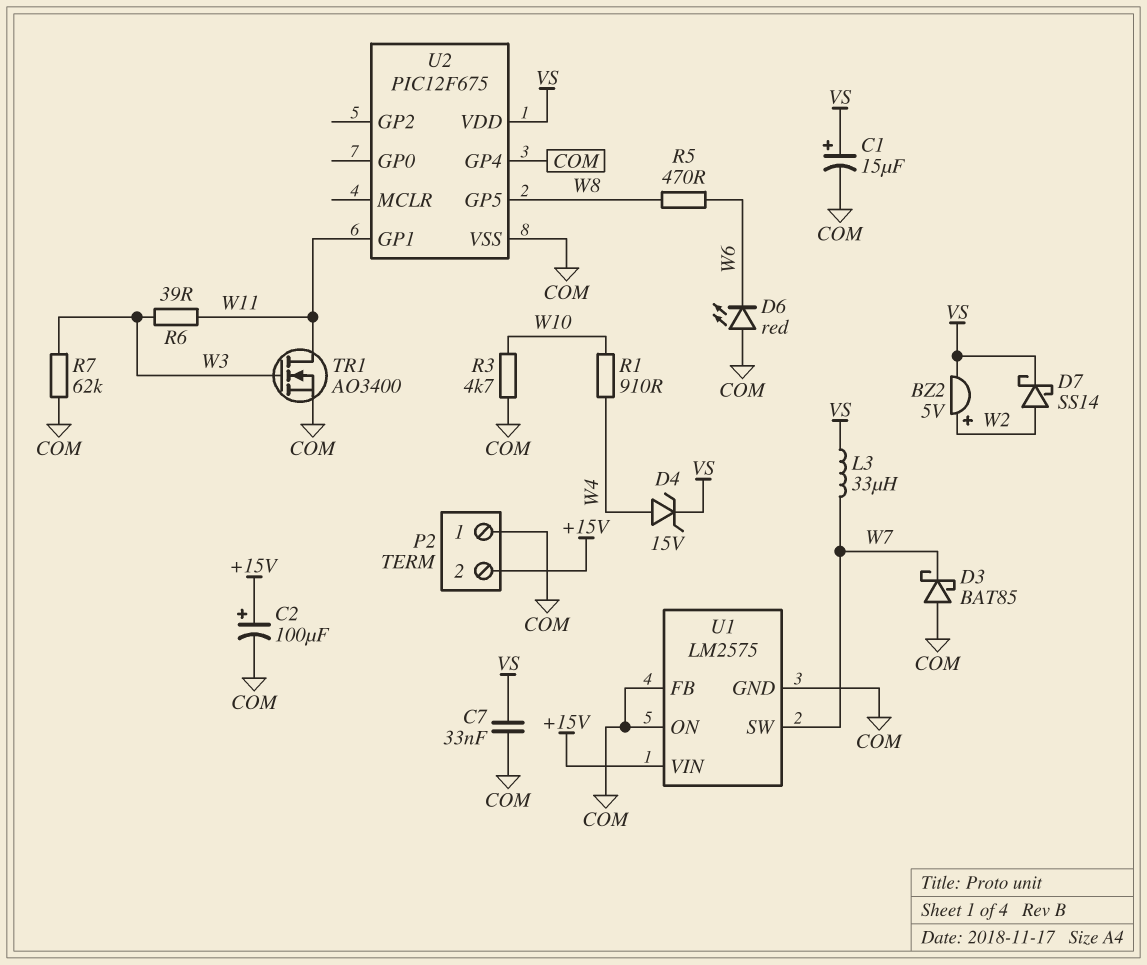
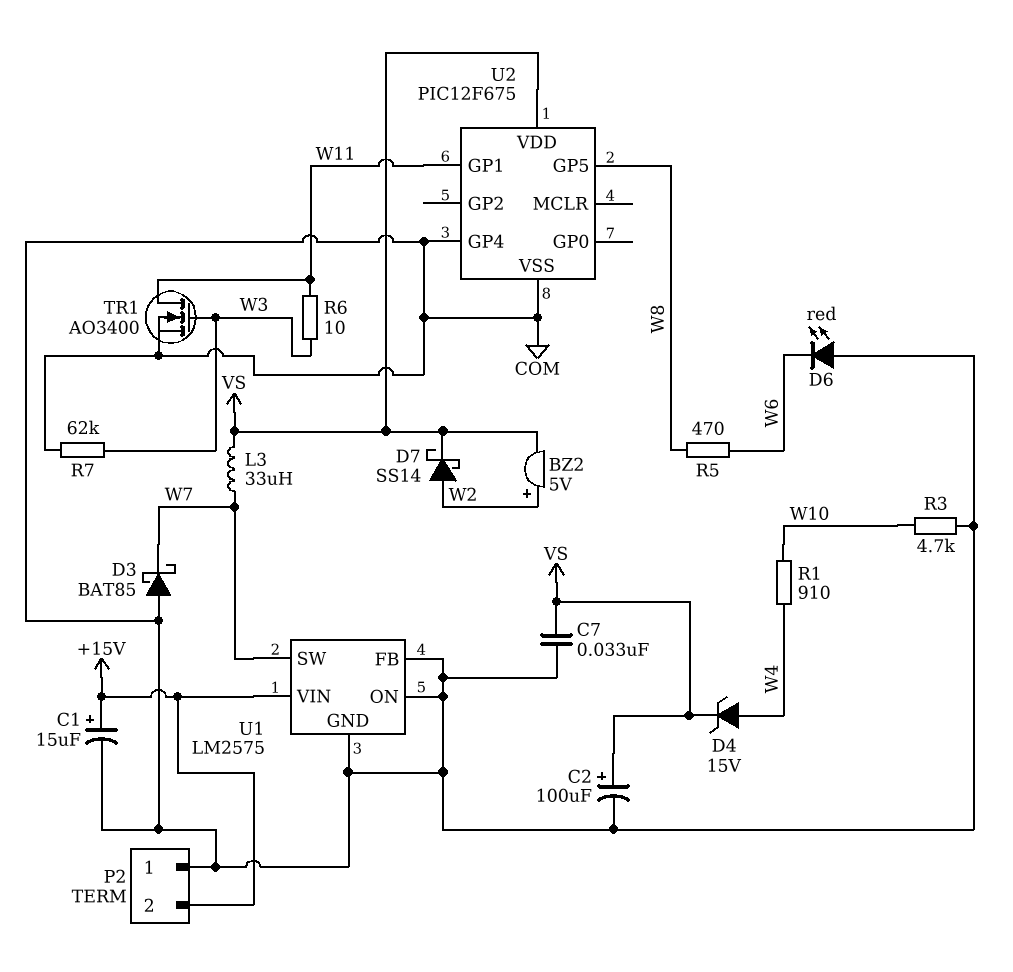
C1: 15uF (plus VS, minus COM) -> 15uF (plus +15V, minus COM)
C2: 100uF (plus +15V, minus COM) -> 100uF (plus VS, minus COM)
R6: 39 (W3, W11) -> 10 (W3, W11)

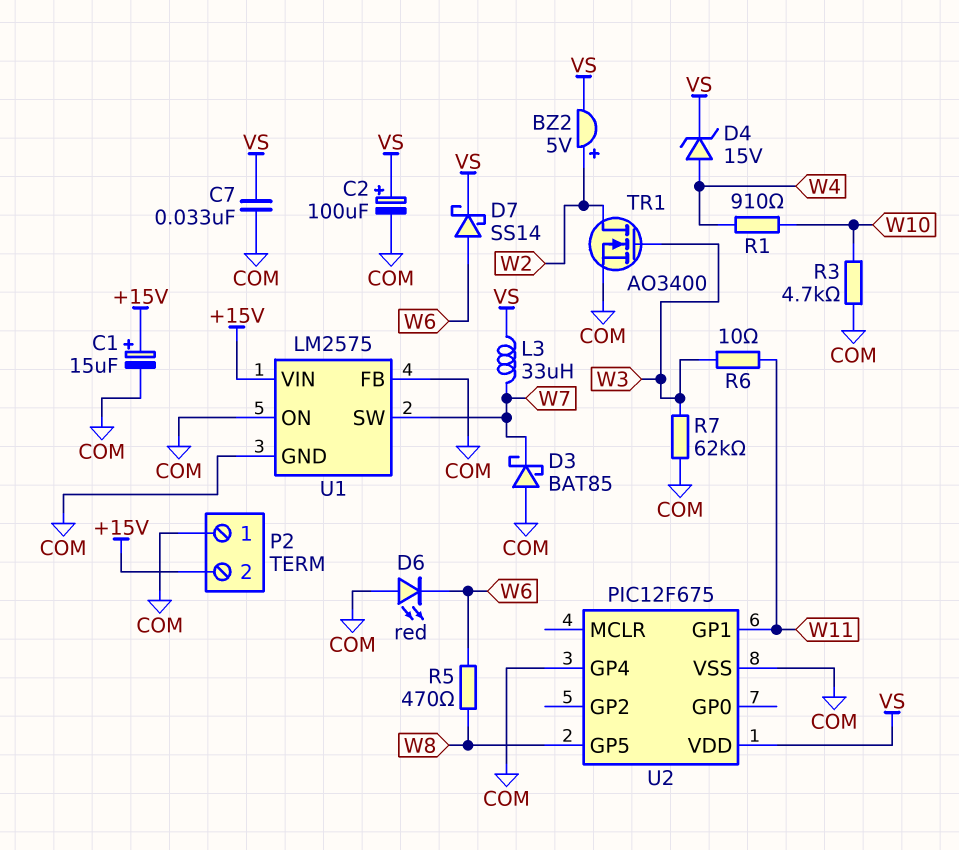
D7: schottky SS14 (A W2, K VS) -> schottky SS14 (A W6, K VS)
TR1: NMOS AO3400 (G W3, D W11, S COM) -> NMOS AO3400 (G W3, D W2, S COM)

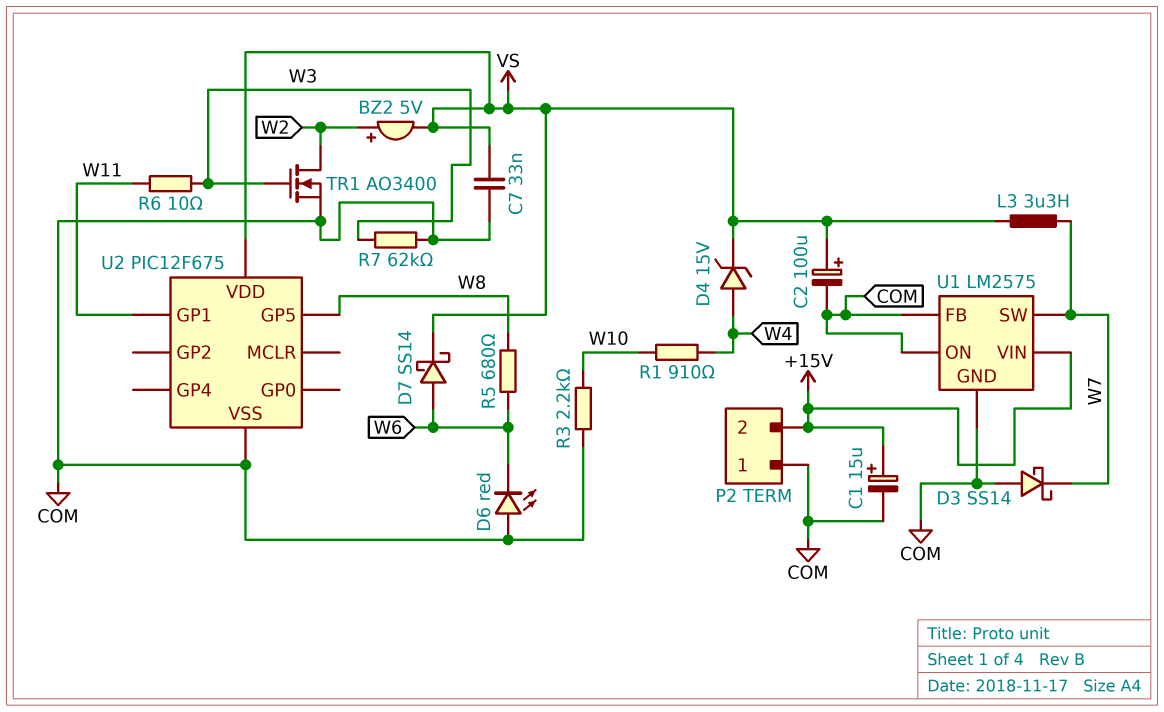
D3: schottky BAT85 (A COM, K W7) -> schottky SS14 (A COM, K W7)
L3: 33uH (VS, W7) -> 3.3uH (VS, W7)
R3: 4.7k (COM, W10) -> 2.2k (COM, W10)
R5: 470 (W6, W8) -> 680 (W6, W8)
U2 pin GP4: COM -> none

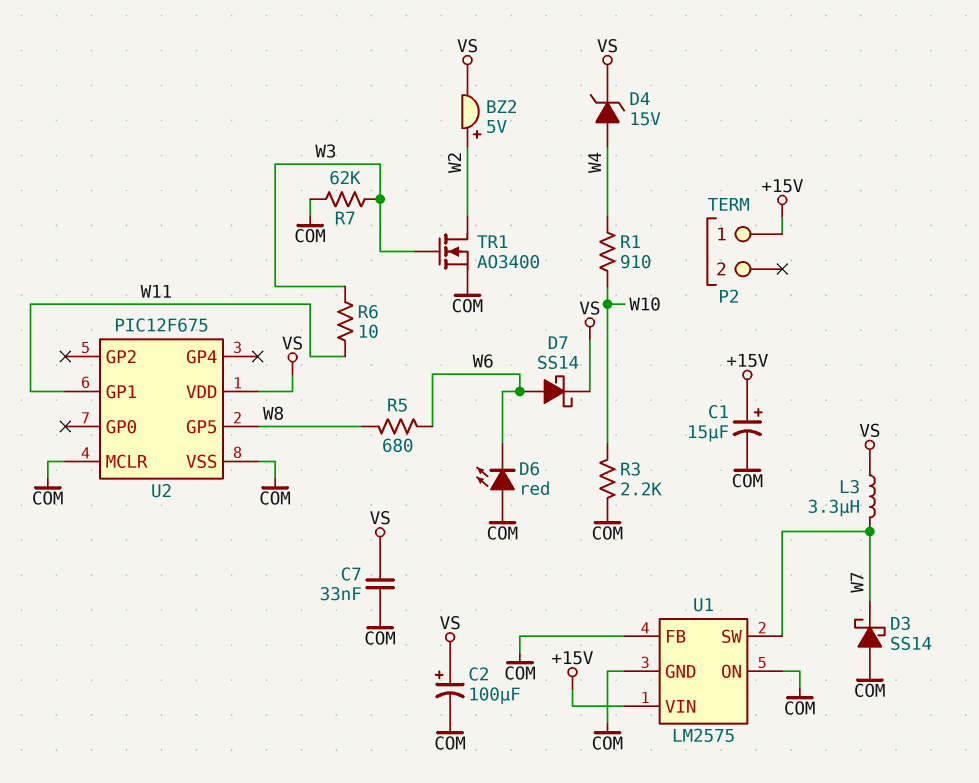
P2 pin 1: COM -> +15V
P2 pin 2: +15V -> none
U2 pin MCLR: none -> COM

